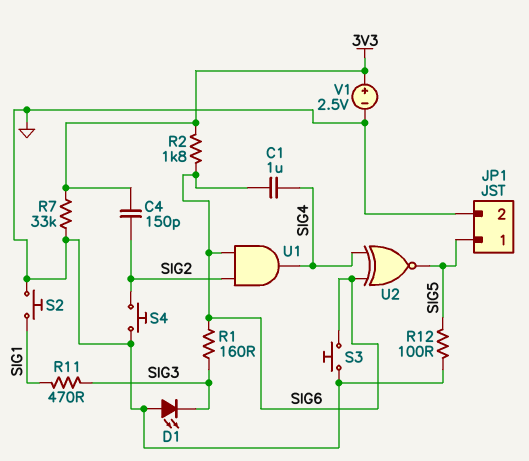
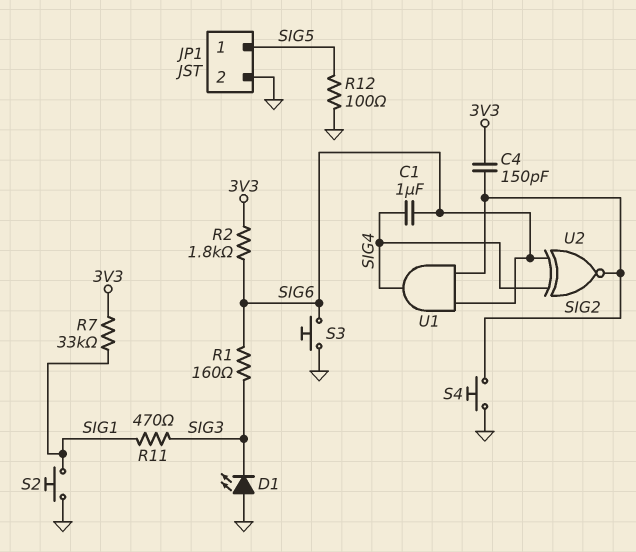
R7: 33k (3V3, GND) -> 33k (3V3, SIG1)
U2: XNOR (in SIG4, in SIG6, out SIG5) -> XNOR (in SIG4, in SIG6, out SIG2)
V1: 2.5V (plus 3V3, minus GND) -> none

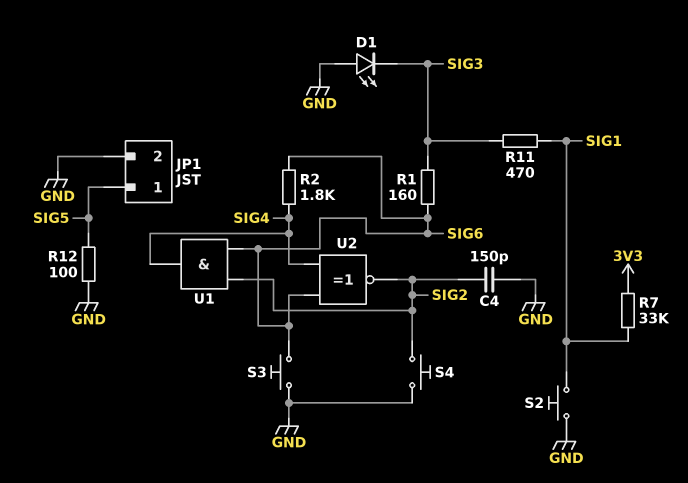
C1: 1uF (SIG4, SIG6) -> none
C4: 150pF (3V3, SIG2) -> 150pF (GND, SIG2)
R2: 1.8k (3V3, SIG6) -> 1.8k (SIG4, SIG6)

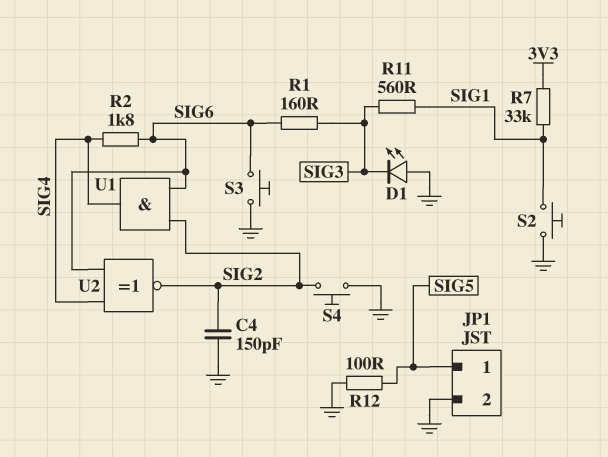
R11: 470 (SIG1, SIG3) -> 560 (SIG1, SIG3)

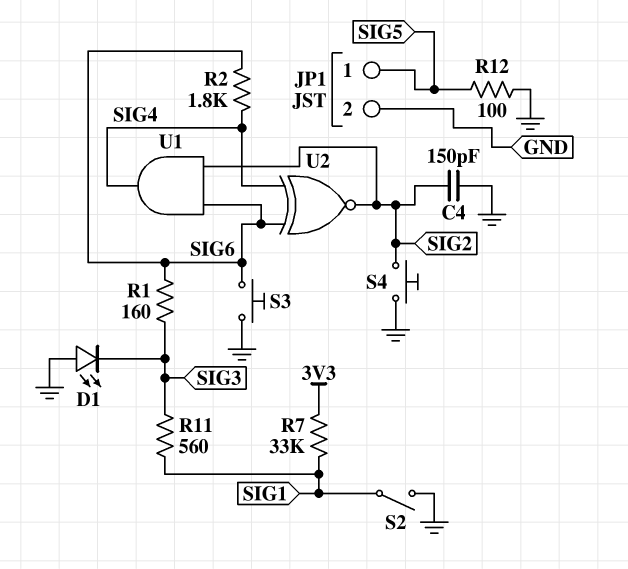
S2: button (GND, SIG1) -> switch (GND, SIG1)

